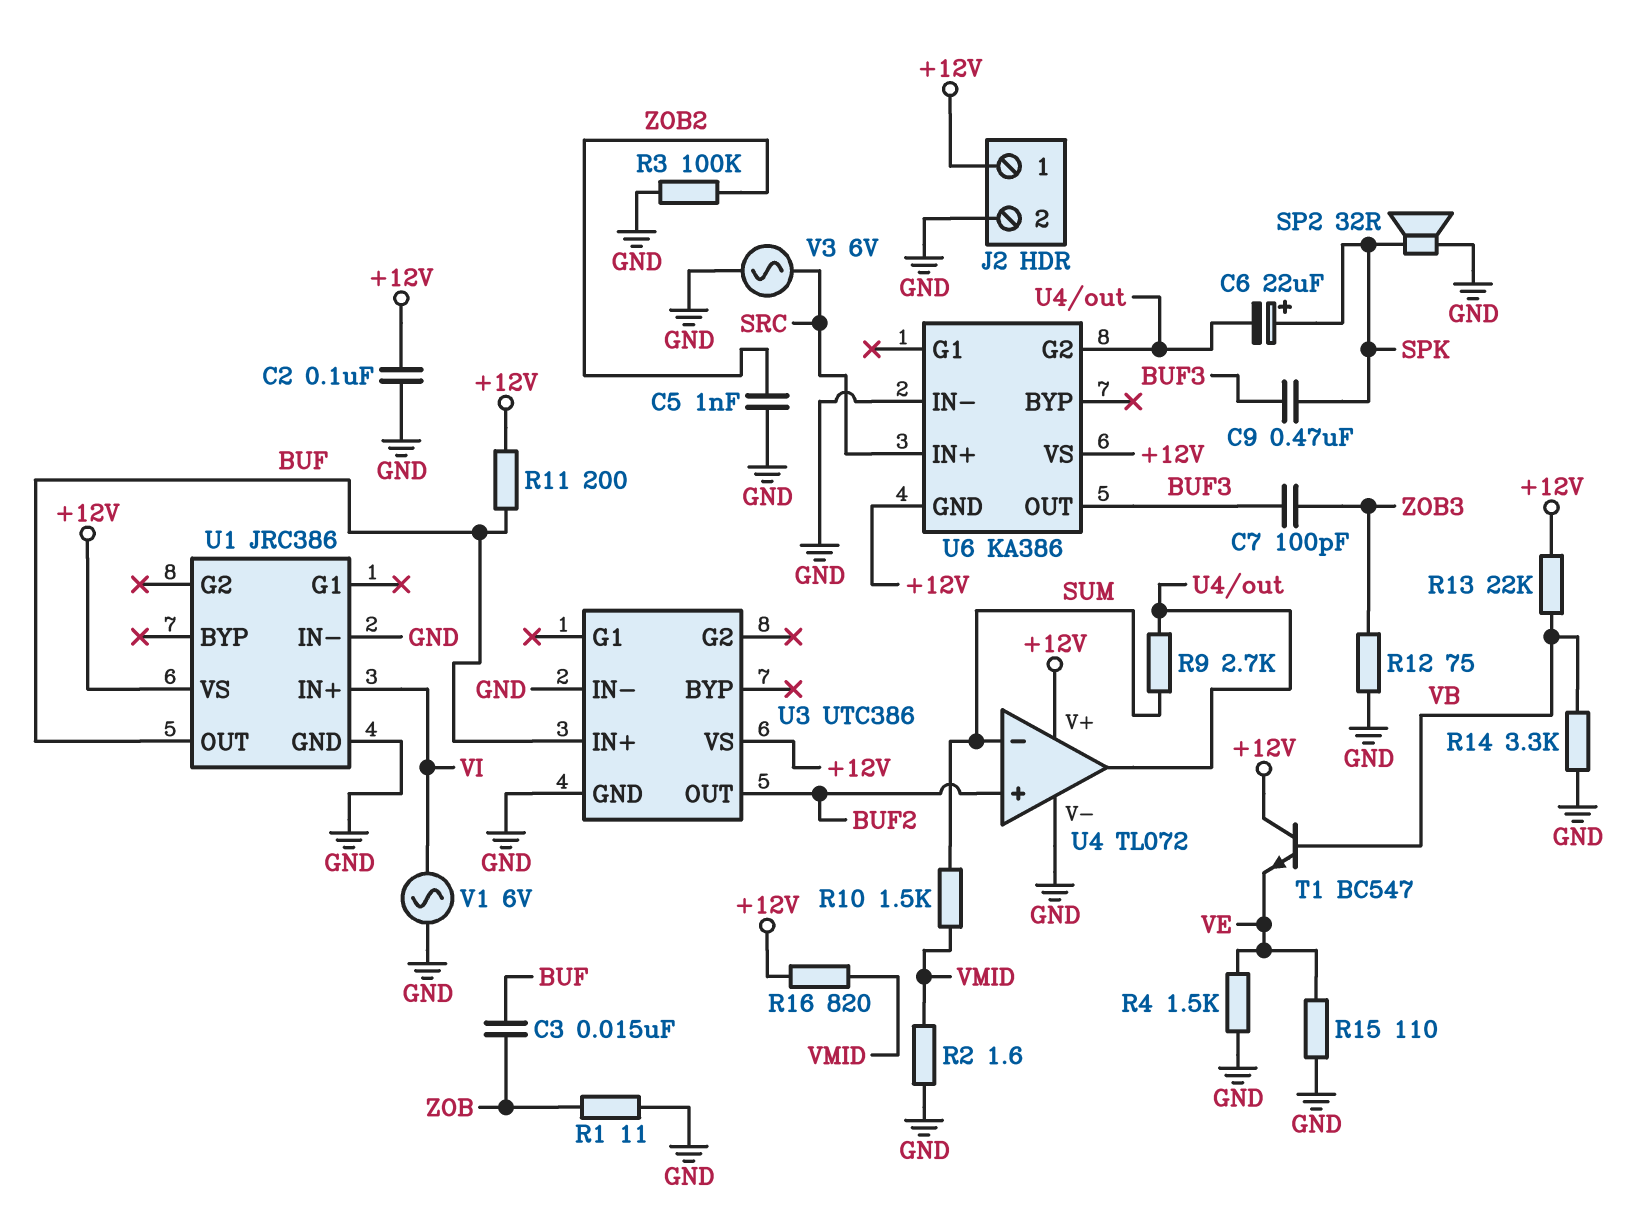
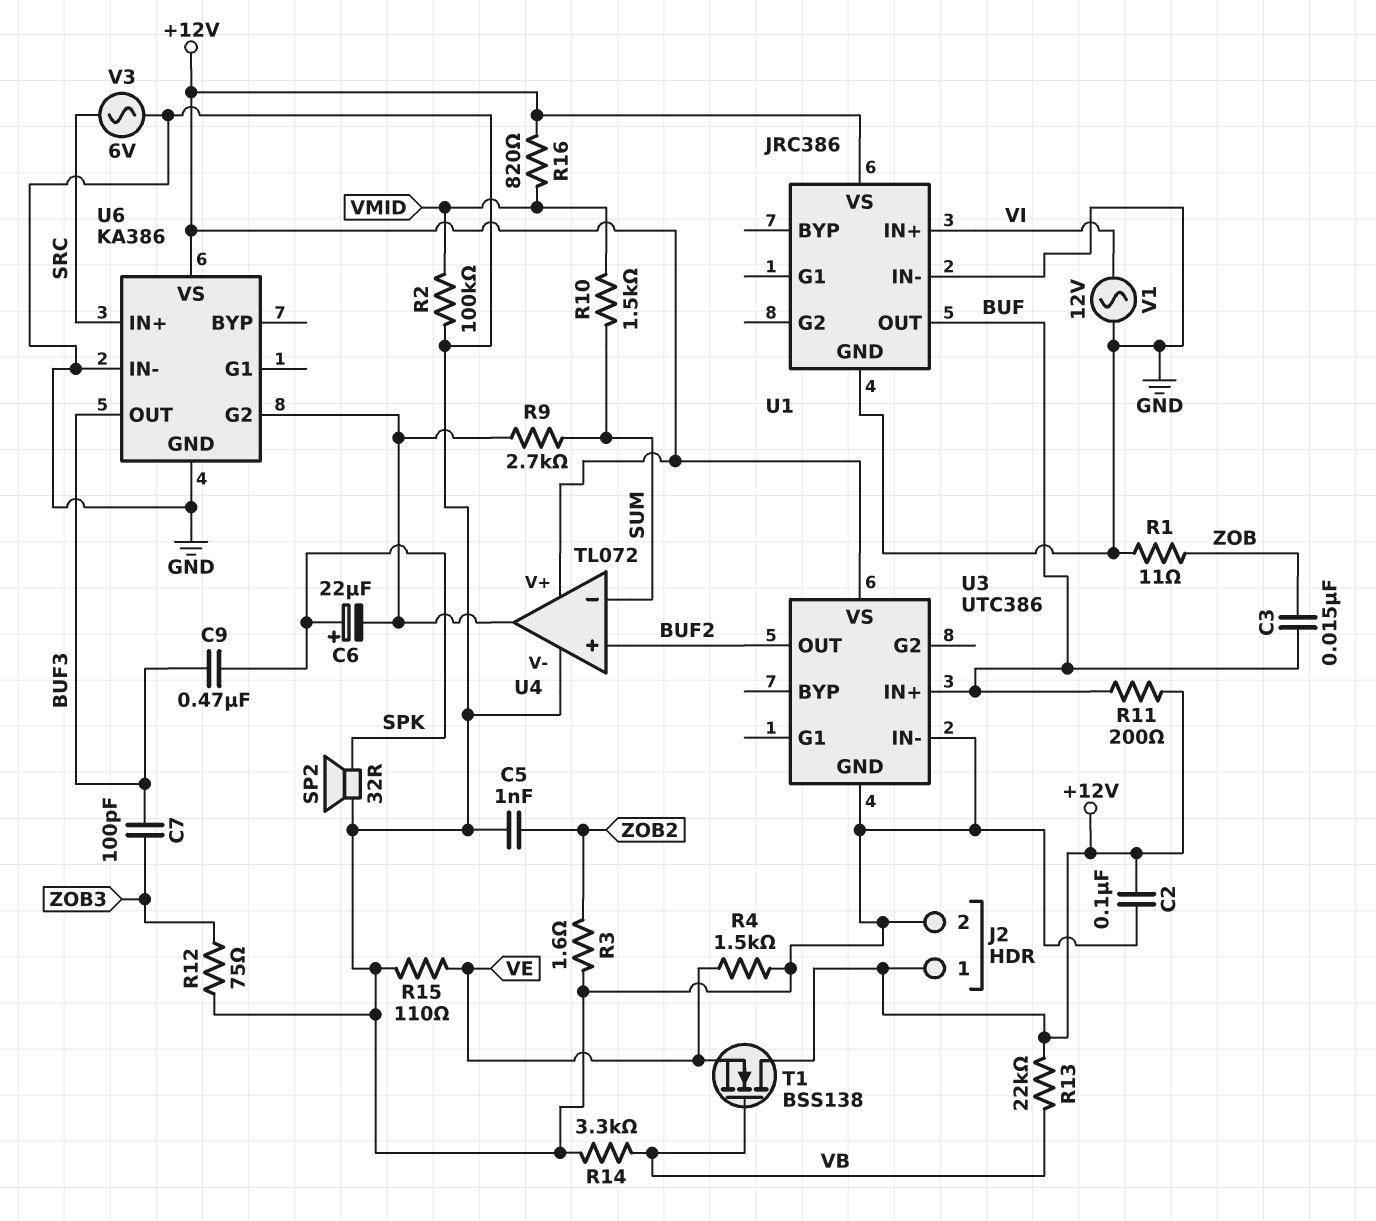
R2: 1.6 (GND, VMID) -> 100k (GND, VMID)
R3: 100k (GND, ZOB2) -> 1.6 (GND, ZOB2)
T1: NPN BC547 (B VB, C +12V, E VE) -> NMOS BSS138 (G VB, D +12V, S VE)
U6 pin GND: +12V -> GND
V1: AC 6V (GND, VI) -> AC 12V (GND, VI)

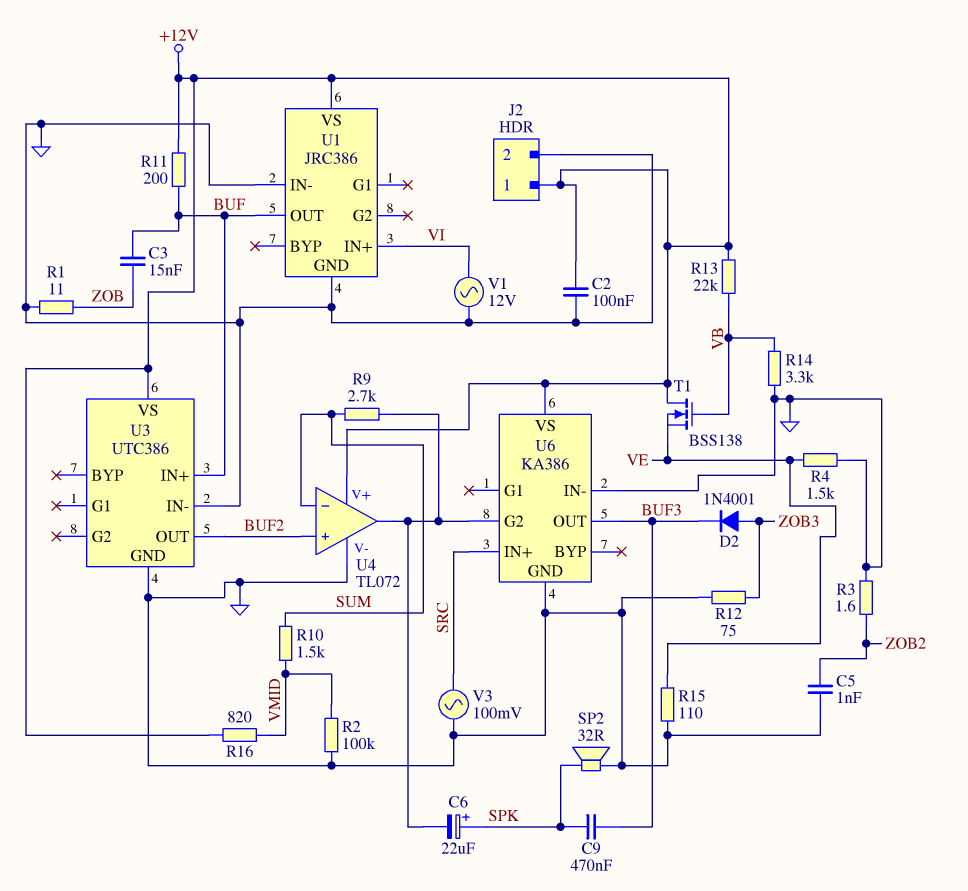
C7: 100pF (BUF3, ZOB3) -> none
D2: none -> diode 1N4001 (A ZOB3, K BUF3)
V3: AC 6V (GND, SRC) -> AC 100mV (GND, SRC)

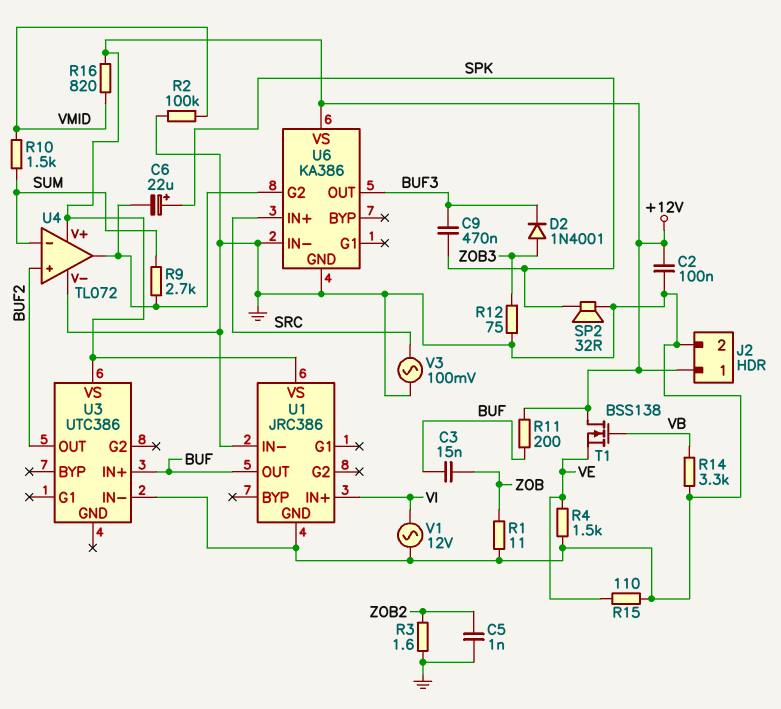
R13: 22k (+12V, VB) -> none
U3 pin GND: GND -> none

